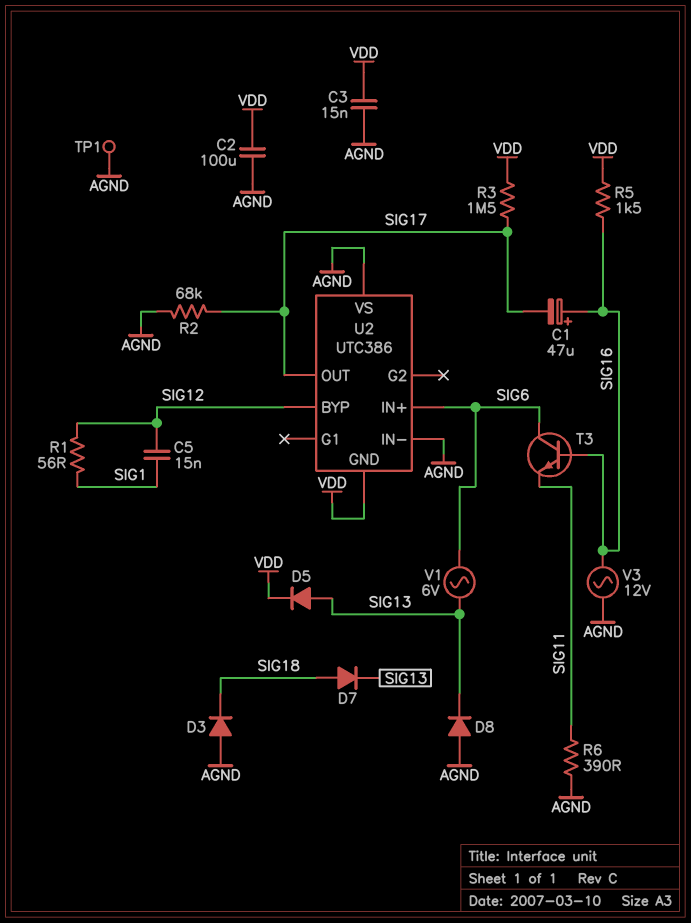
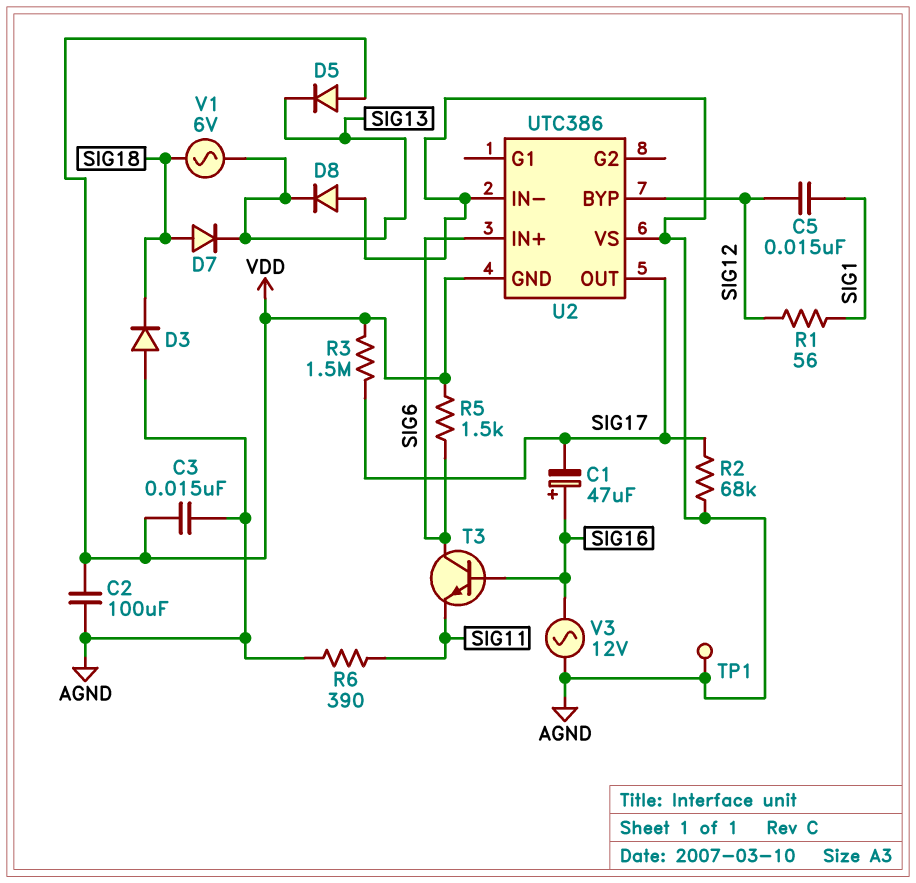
D5: diode (A SIG13, K VDD) -> diode (A VDD, K SIG13)
R5: 1.5k (SIG16, VDD) -> 1.5k (SIG6, VDD)
V1: AC 6V (SIG6, SIG13) -> AC 6V (SIG13, SIG18)

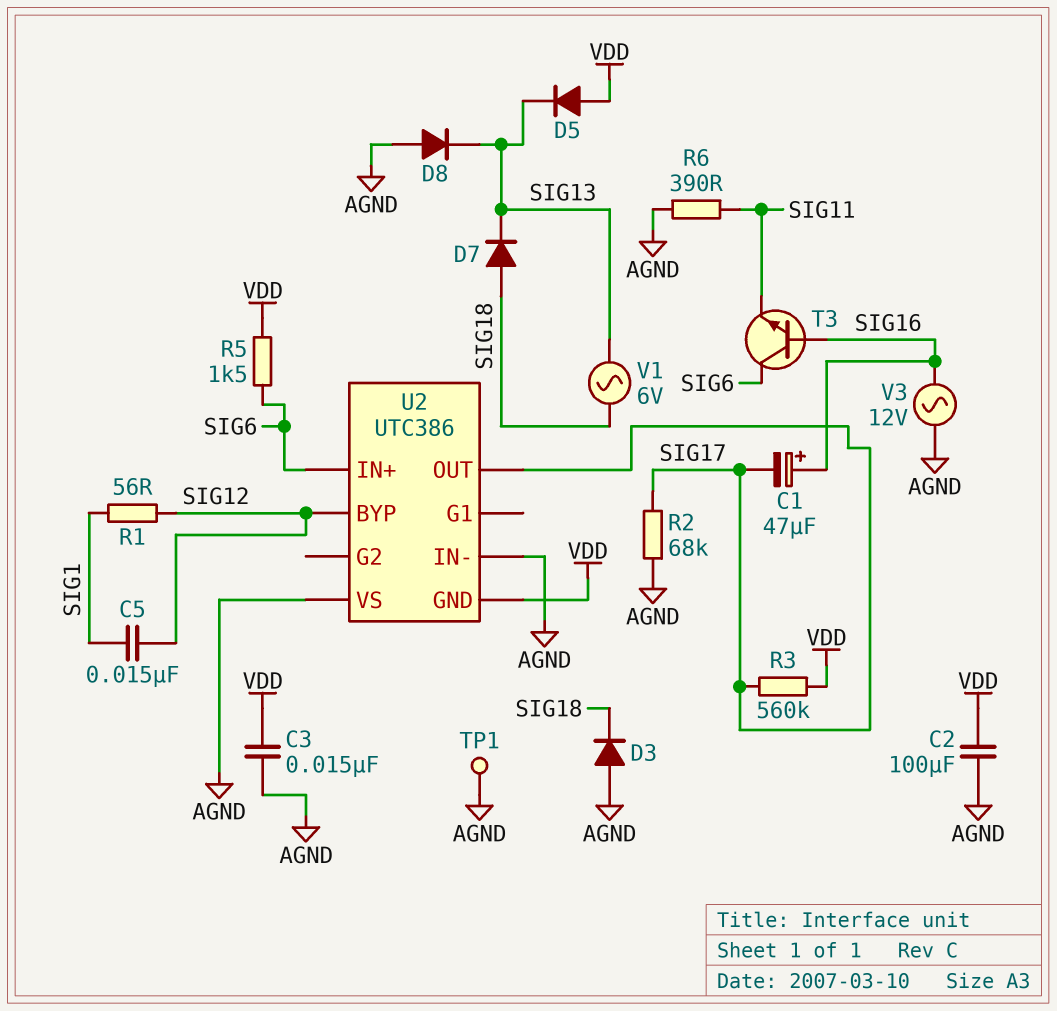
R3: 1.5M (SIG17, VDD) -> 560k (SIG17, VDD)

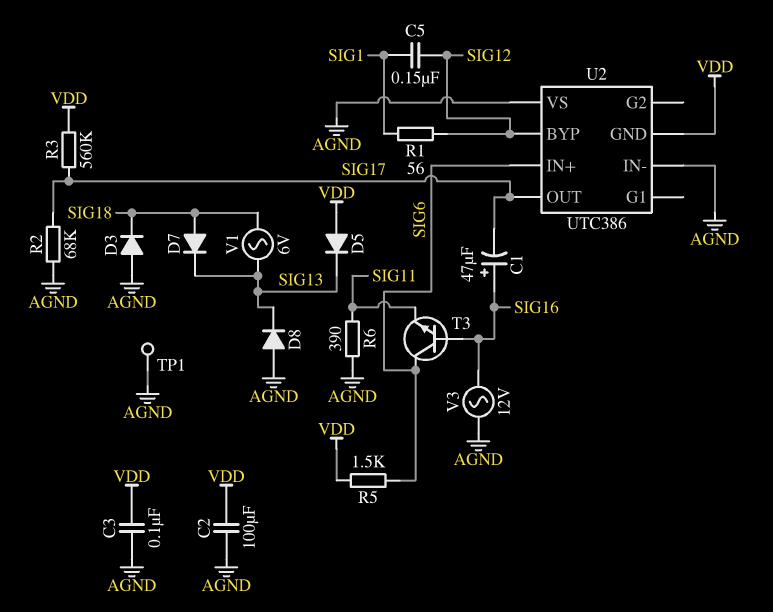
C3: 15nF (AGND, VDD) -> 100nF (AGND, VDD)
C5: 15nF (SIG1, SIG12) -> 150nF (SIG1, SIG12)

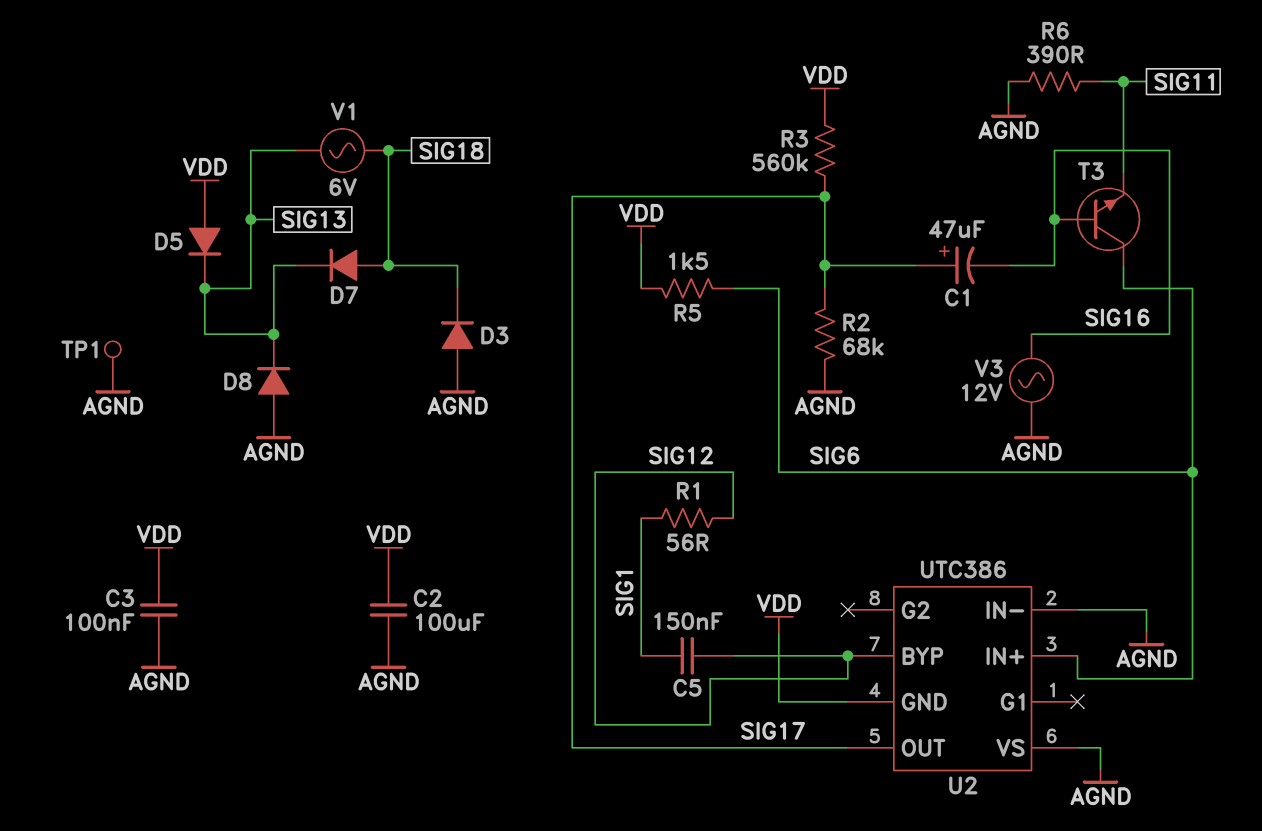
C1: 47uF (plus SIG16, minus SIG17) -> 47uF (plus SIG17, minus SIG16)

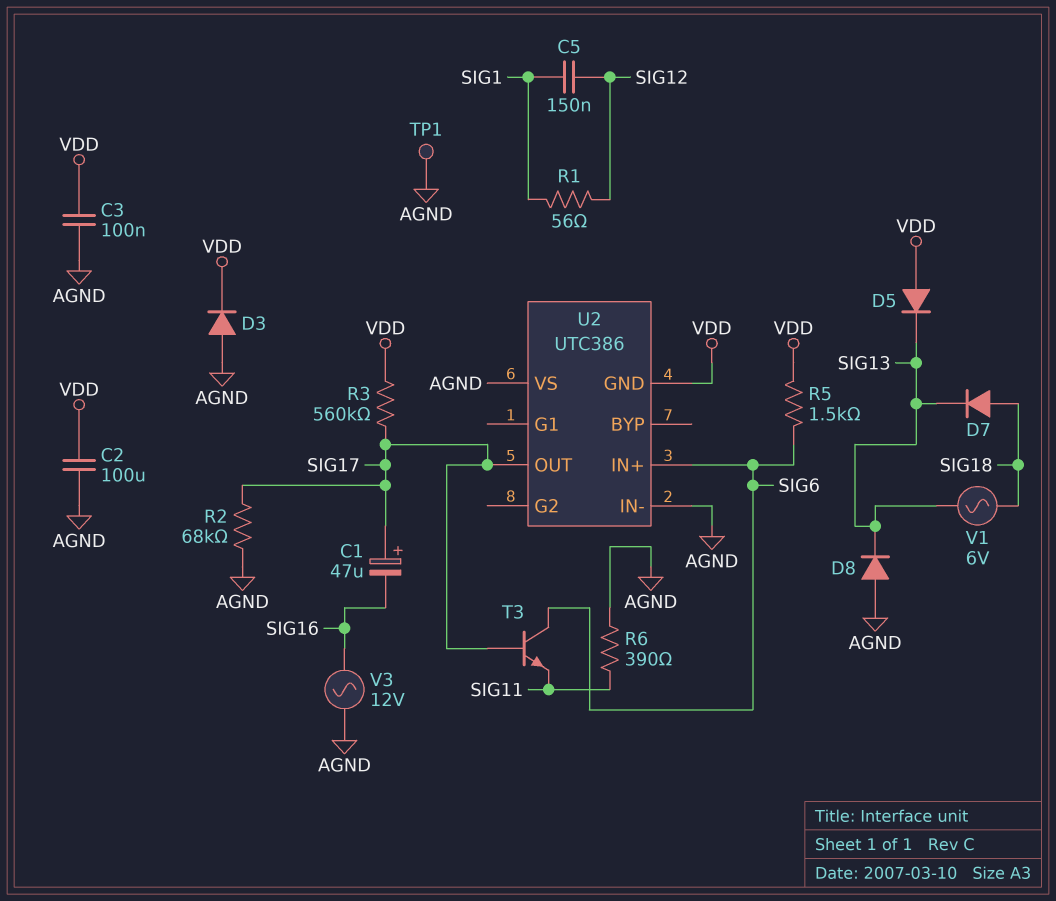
D3: diode (A AGND, K SIG18) -> diode (A AGND, K VDD)
T3: NPN (B SIG16, C SIG6, E SIG11) -> NPN (B SIG17, C SIG6, E SIG11)
U2 pin BYP: SIG12 -> none

